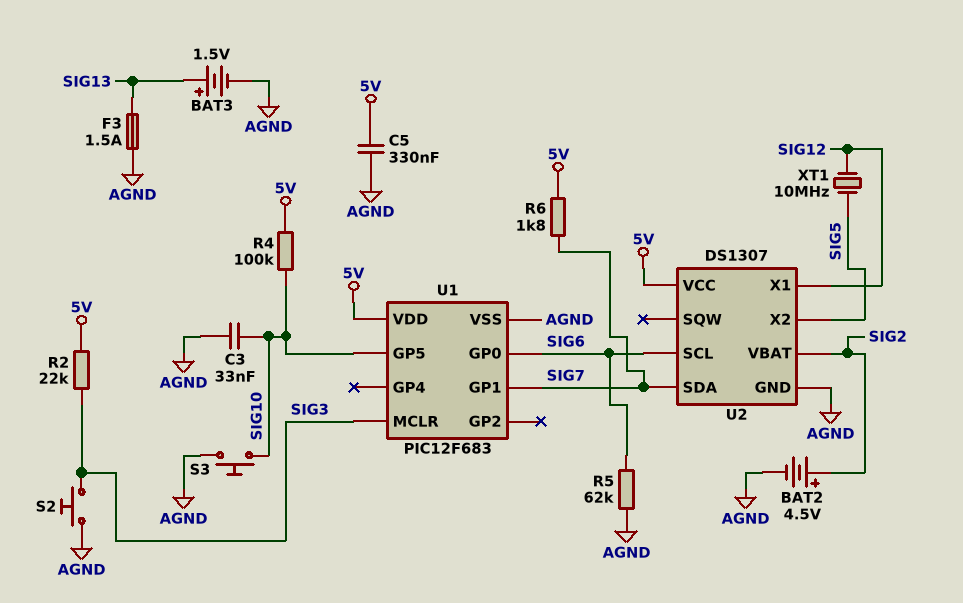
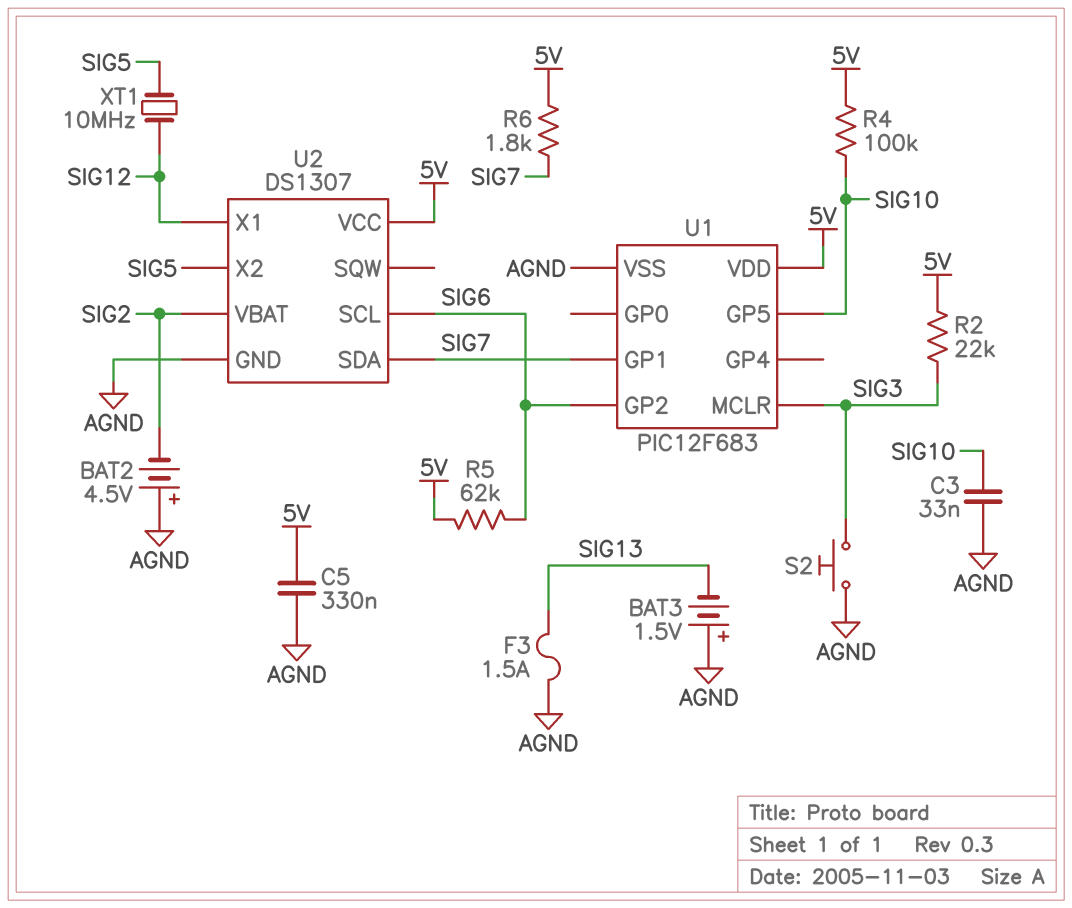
BAT2: 4.5V (plus SIG2, minus AGND) -> 4.5V (plus AGND, minus SIG2)
BAT3: 1.5V (plus SIG13, minus AGND) -> 1.5V (plus AGND, minus SIG13)
R5: 62k (AGND, SIG6) -> 62k (5V, SIG6)
S3: button (AGND, SIG10) -> none
U1 pin GP0: SIG6 -> none
U1 pin GP2: none -> SIG6

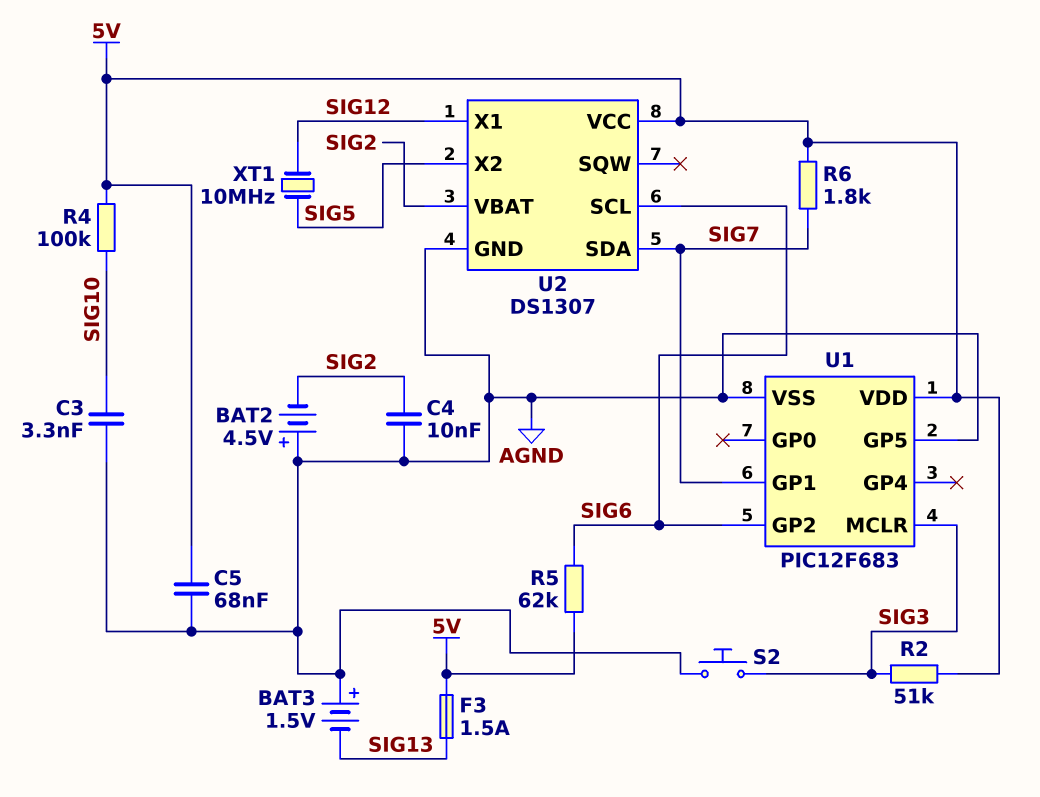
C3: 33nF (AGND, SIG10) -> 3.3nF (AGND, SIG10)
C4: none -> 10nF (AGND, SIG2)
C5: 330nF (5V, AGND) -> 68nF (5V, AGND)
F3: 1.5A (AGND, SIG13) -> 1.5A (5V, SIG13)
R2: 22k (5V, SIG3) -> 51k (5V, SIG3)
U1 pin GP5: SIG10 -> AGND

